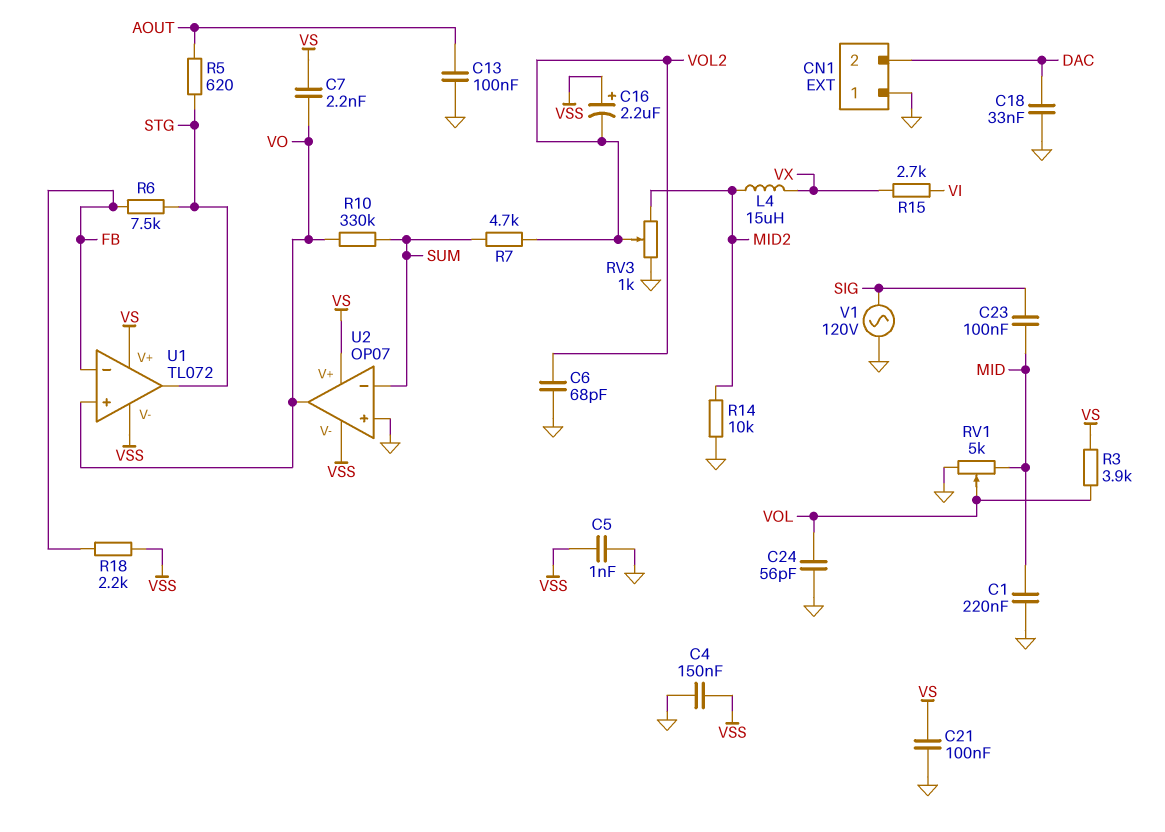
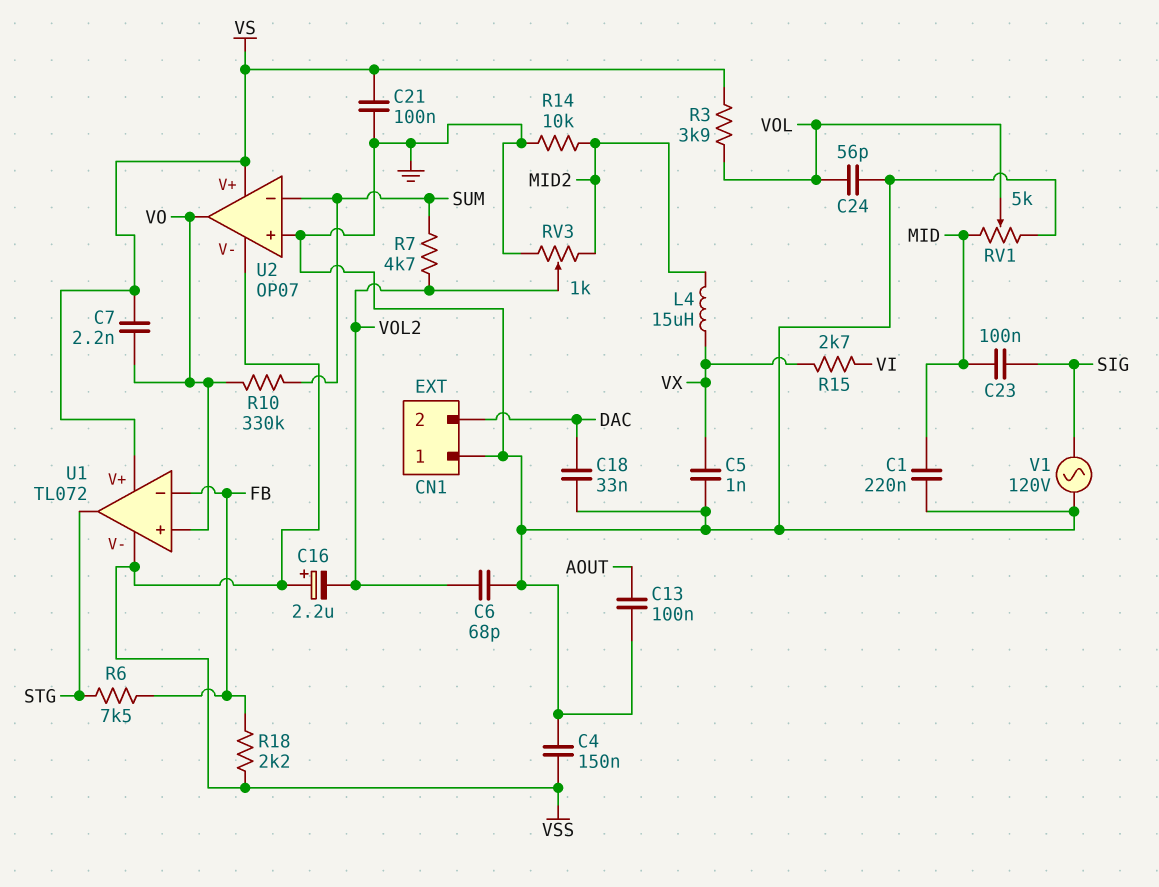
C5: 1nF (GND, VSS) -> 1nF (GND, VX)
R5: 620 (AOUT, STG) -> none

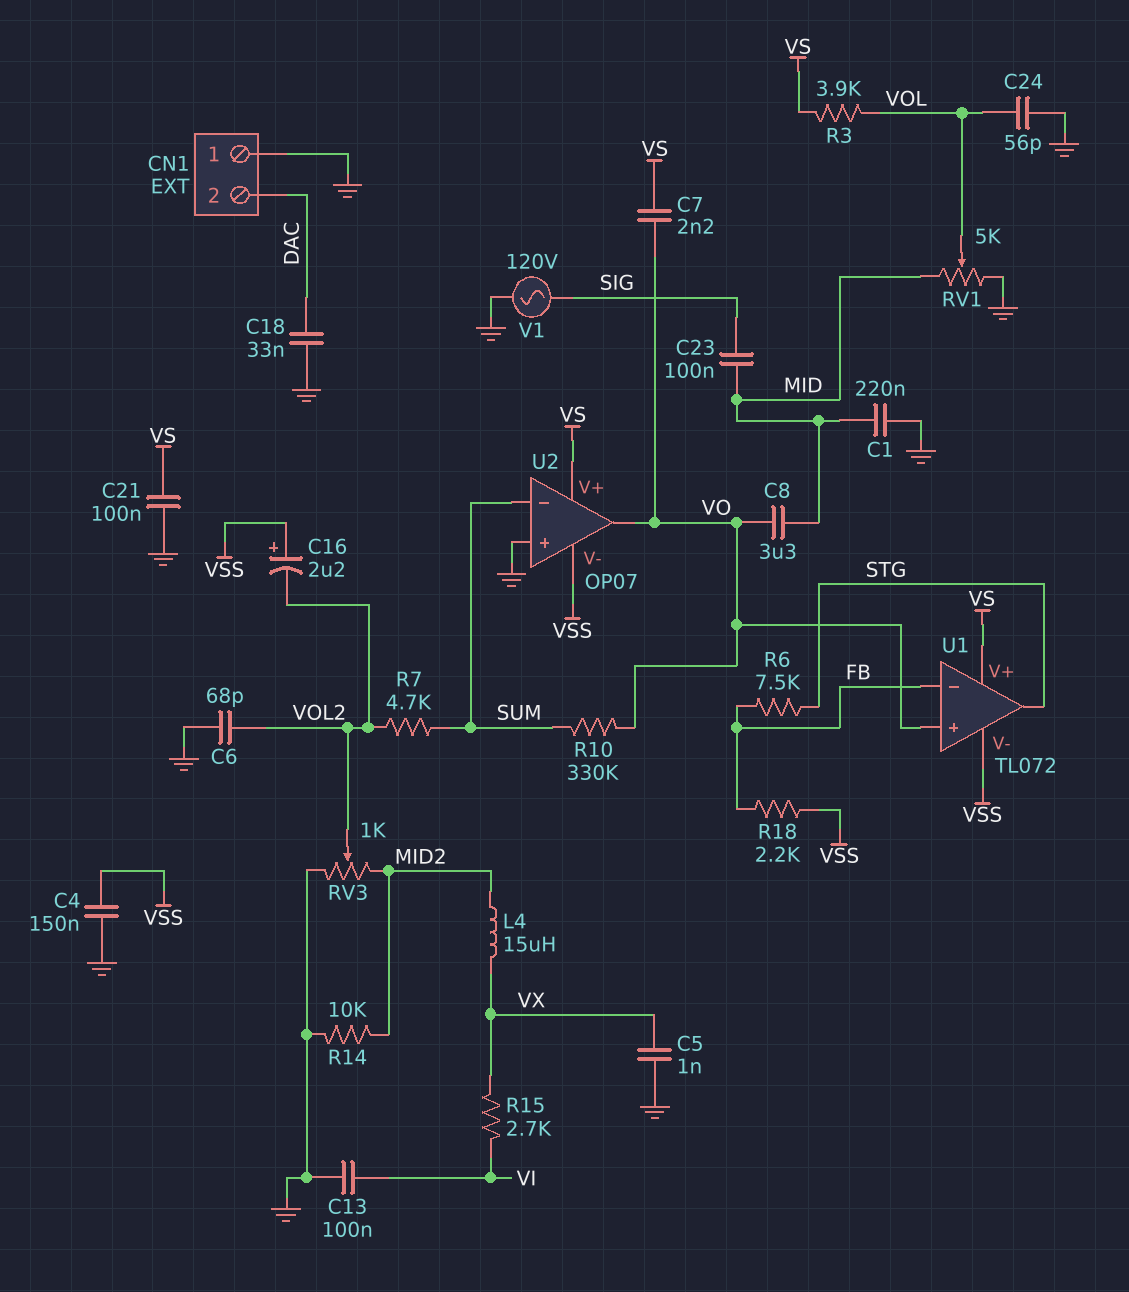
C8: none -> 3.3uF (MID, VO)
C13: 100nF (AOUT, GND) -> 100nF (GND, VI)

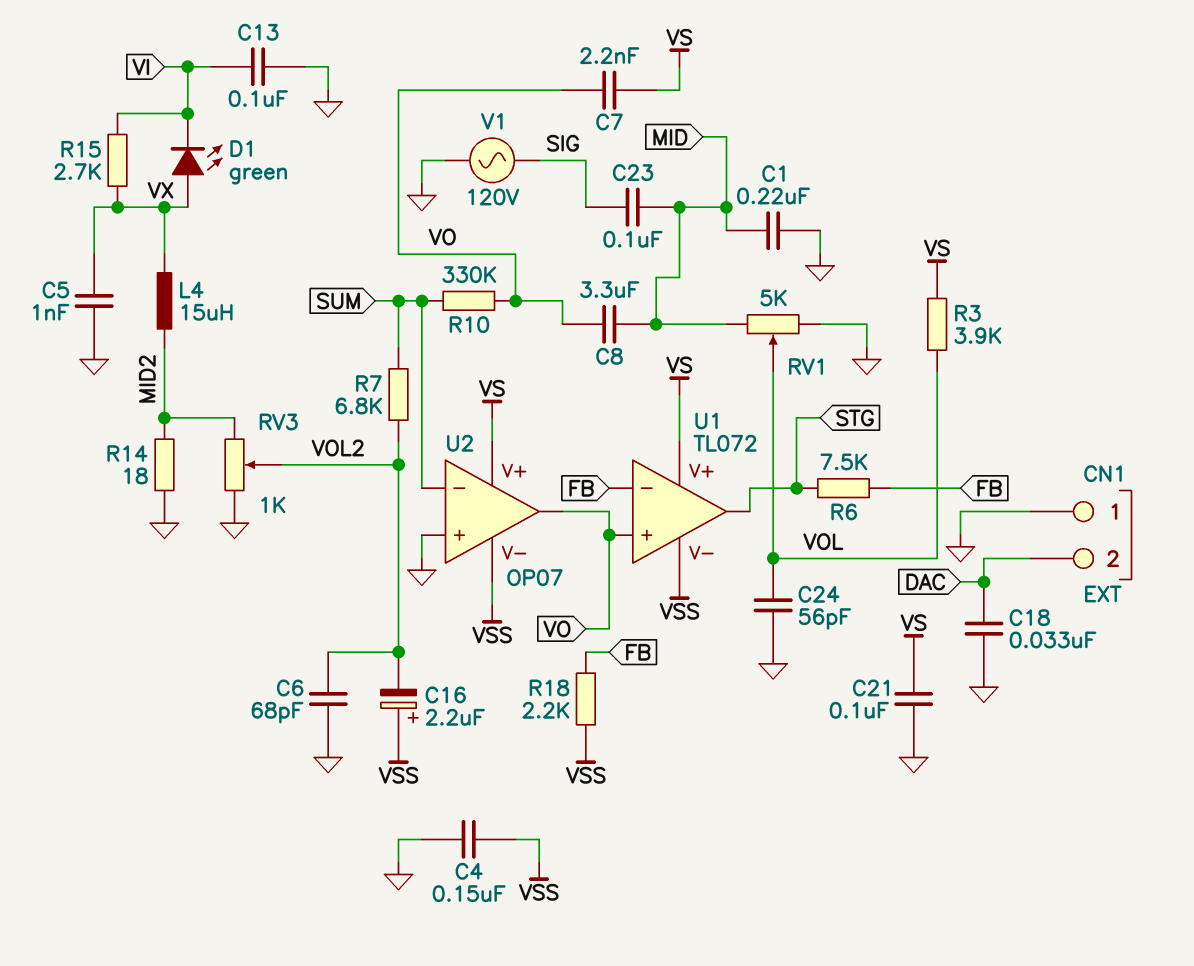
D1: none -> LED green (A VX, K VI)
R7: 4.7k (SUM, VOL2) -> 6.8k (SUM, VOL2)
R14: 10k (GND, MID2) -> 18 (GND, MID2)

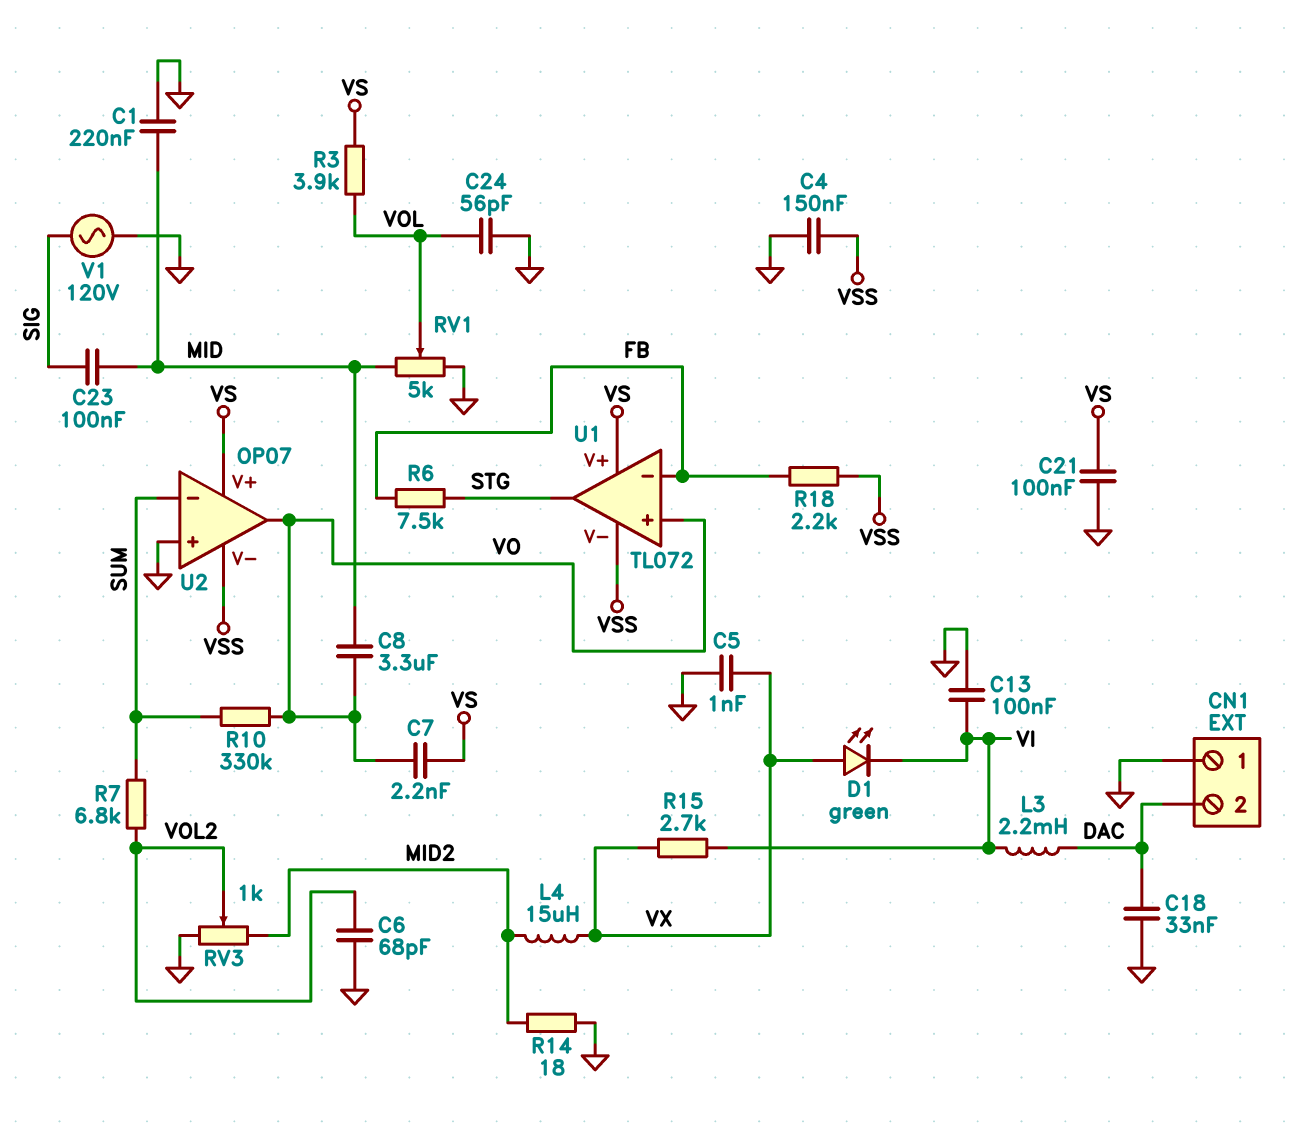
C16: 2.2uF (plus VSS, minus VOL2) -> none
L3: none -> 2.2mH (DAC, VI)

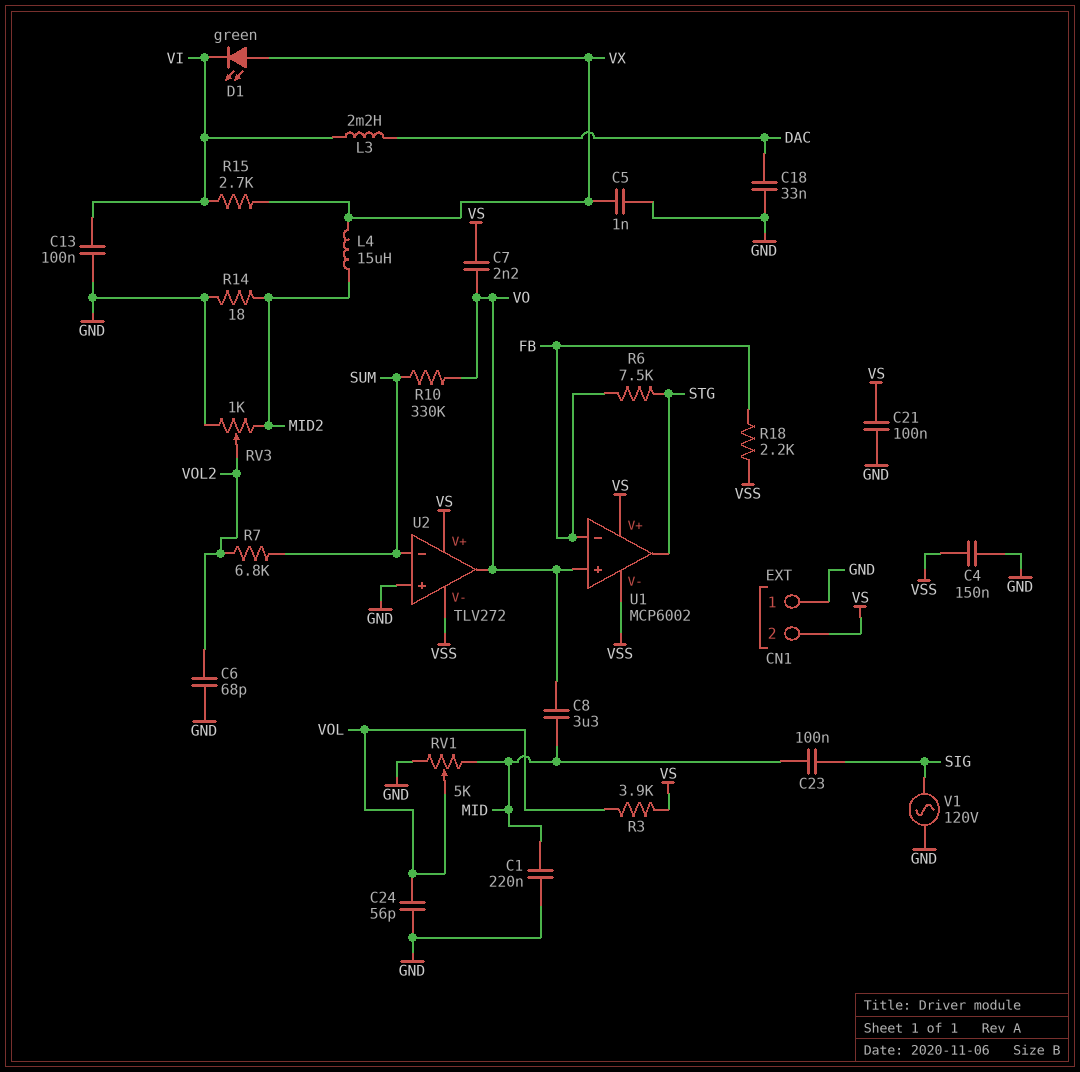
CN1 pin 2: DAC -> VS
U1: TL072 -> MCP6002
U2: OP07 -> TLV272

